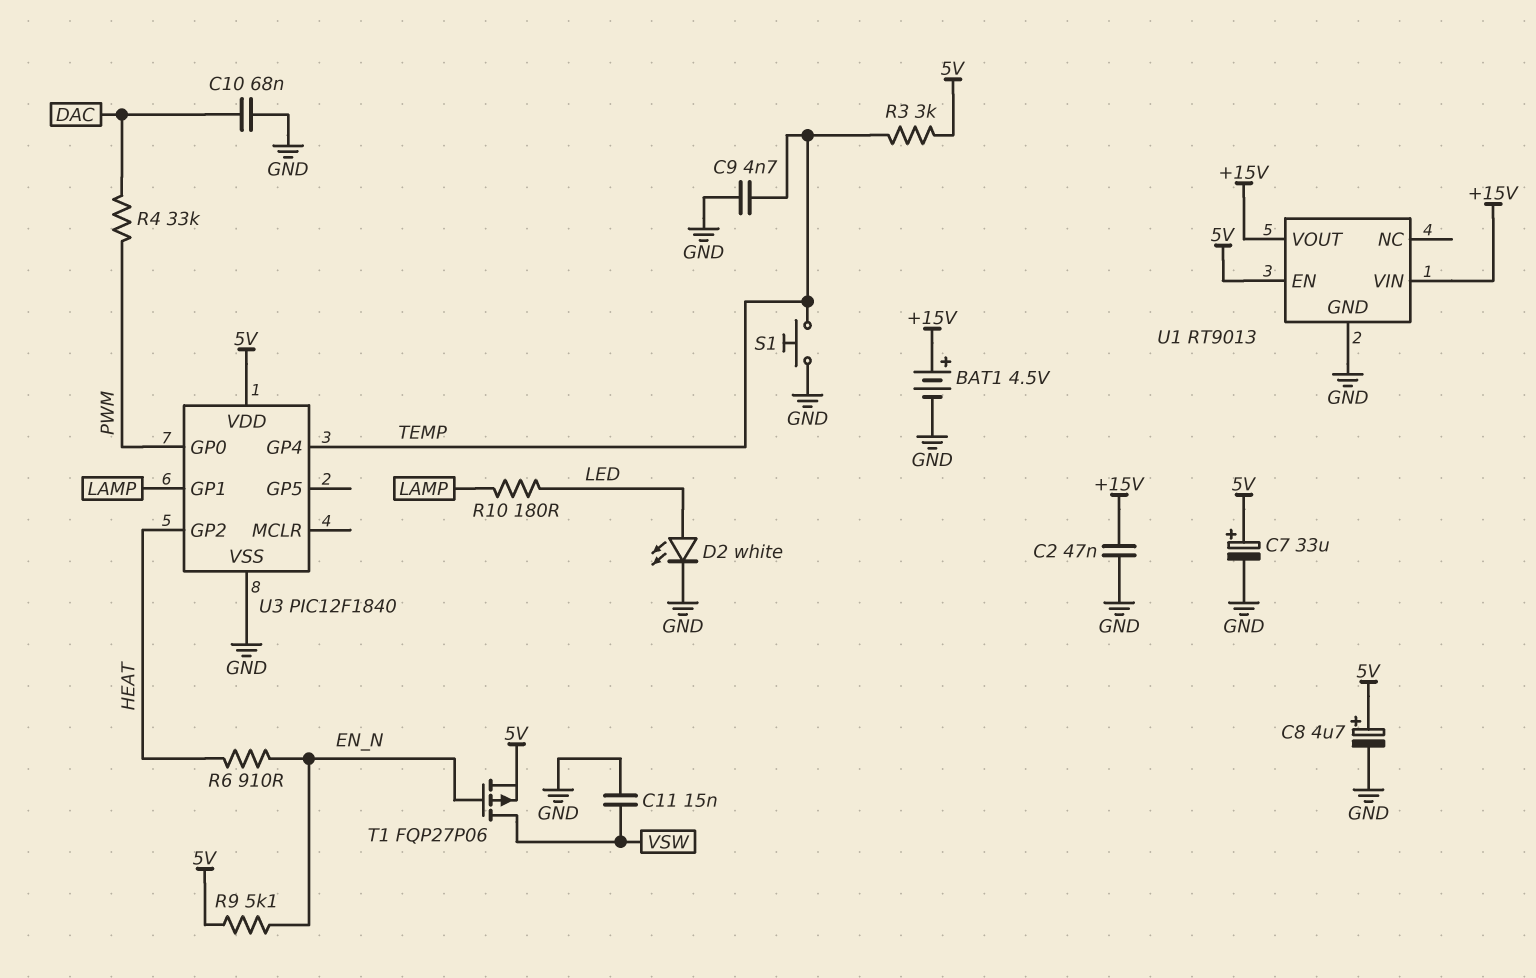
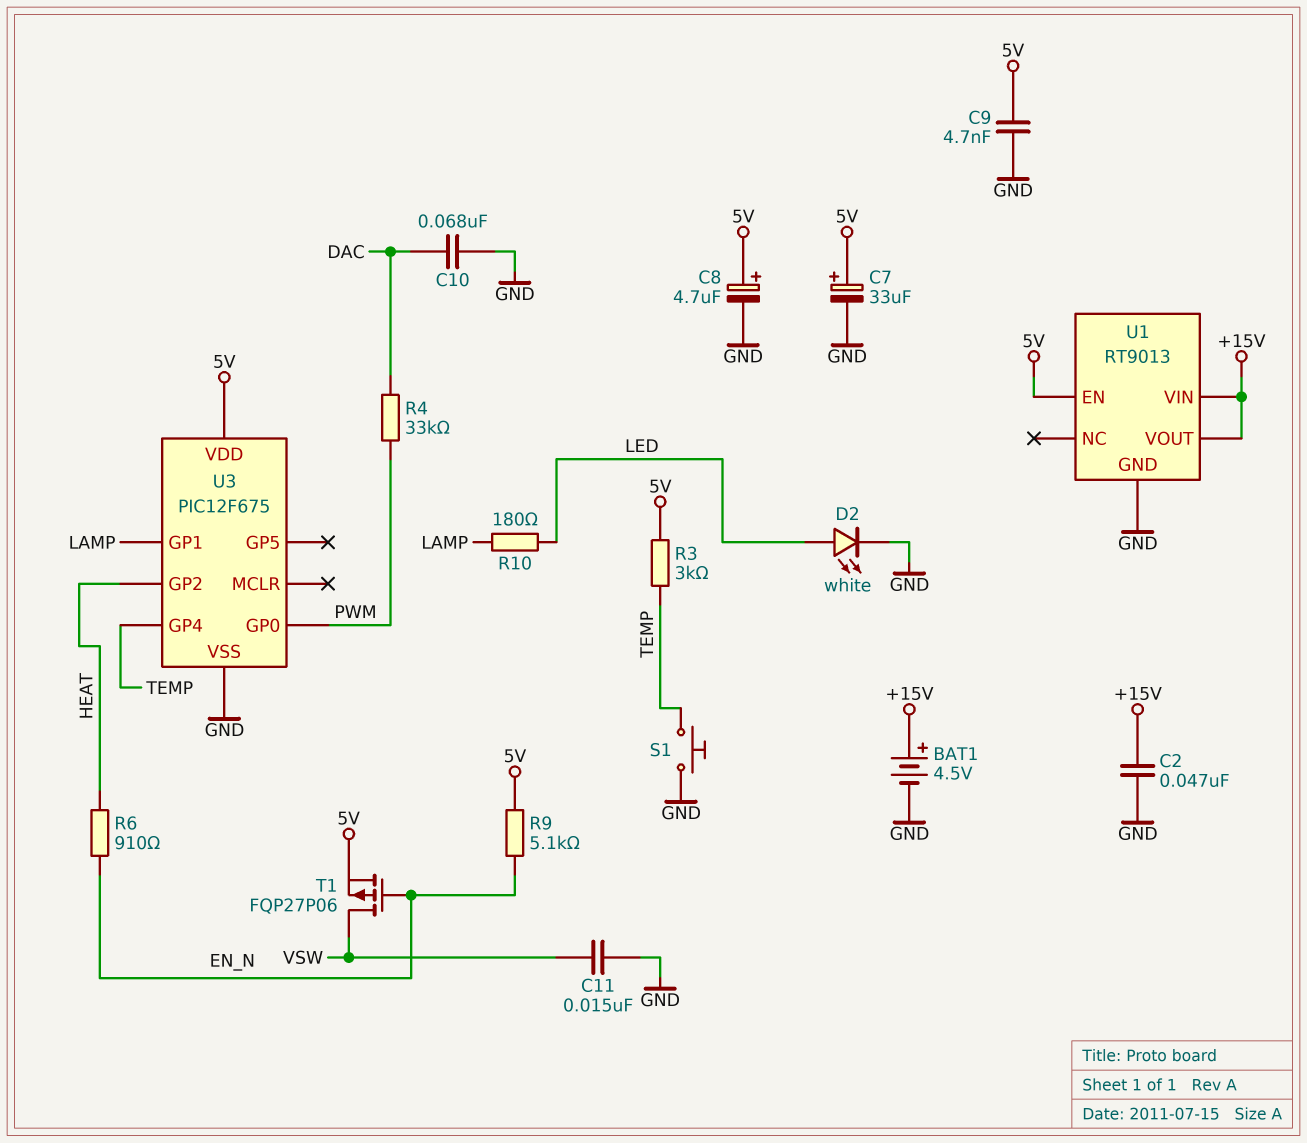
C9: 4.7nF (GND, TEMP) -> 4.7nF (5V, GND)
U3: PIC12F1840 -> PIC12F675

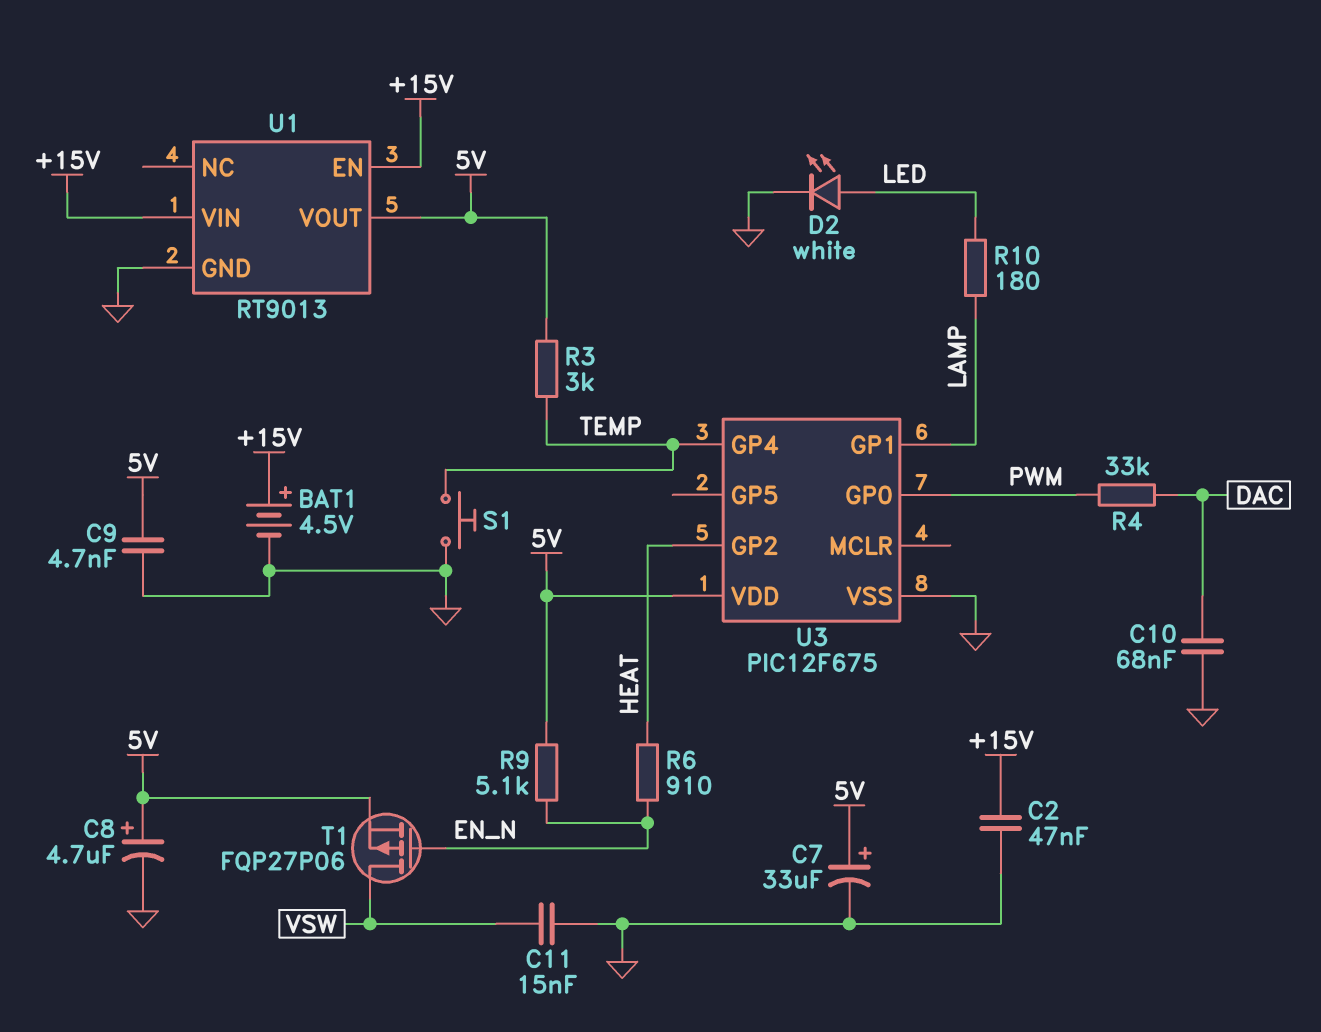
U1 pin EN: 5V -> +15V
U1 pin VOUT: +15V -> 5V

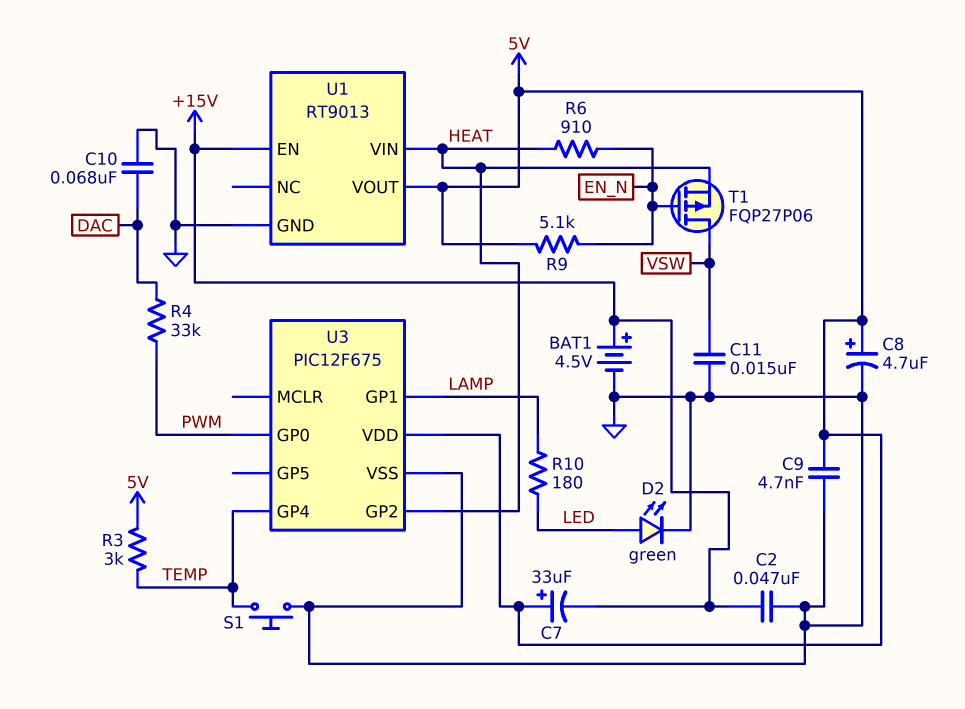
C7: 33uF (plus 5V, minus GND) -> 33uF (plus 5V, minus +15V)
D2: LED white (A LED, K GND) -> LED green (A LED, K GND)
T1: PMOS FQP27P06 (G EN_N, D VSW, S 5V) -> PMOS FQP27P06 (G EN_N, D VSW, S HEAT)
U1 pin VIN: +15V -> HEAT

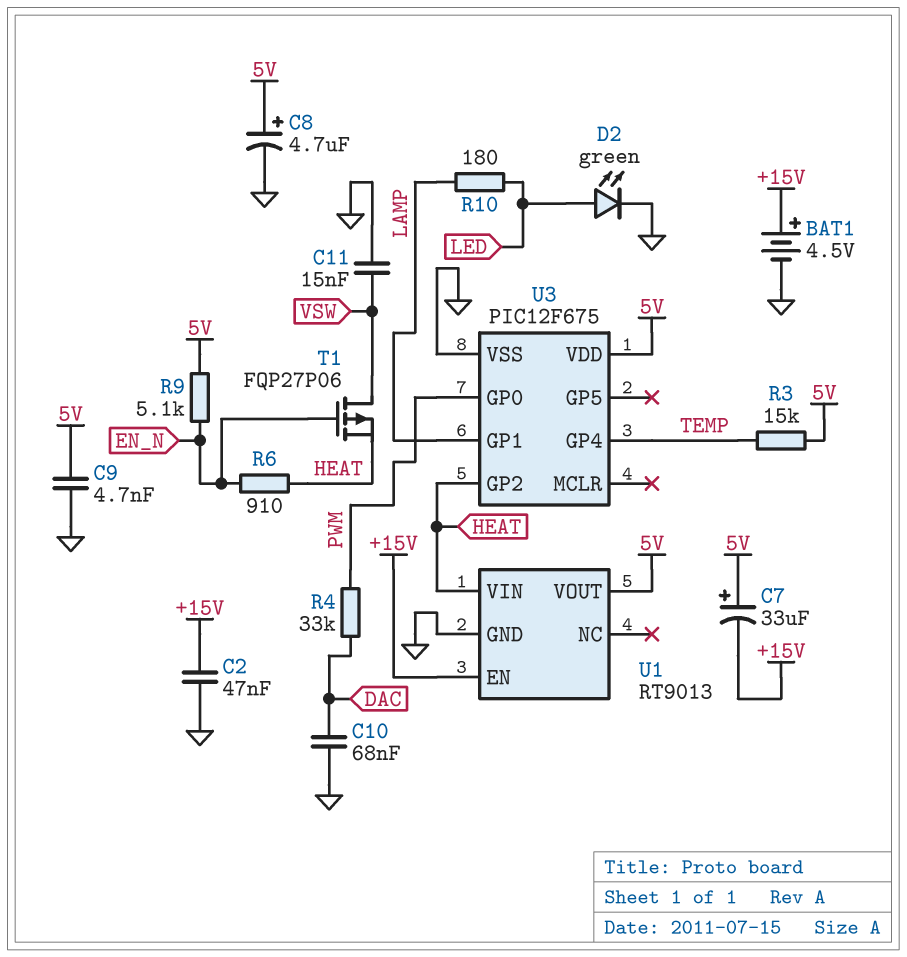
R3: 3k (5V, TEMP) -> 15k (5V, TEMP)
S1: button (GND, TEMP) -> none

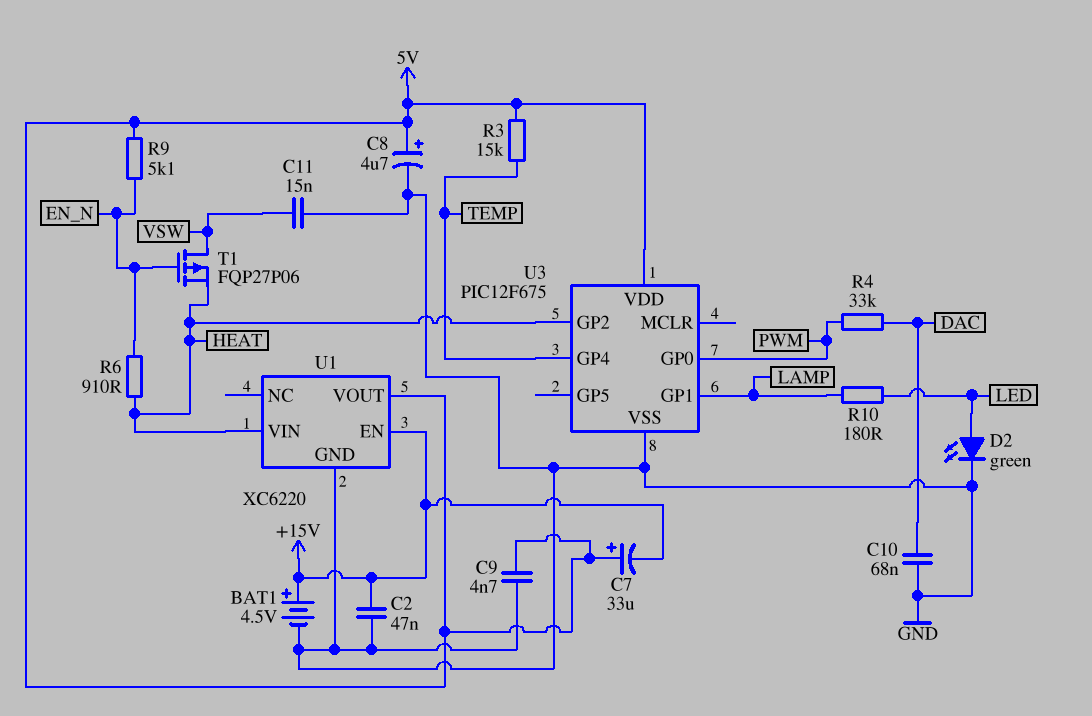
U1: RT9013 -> XC6220

